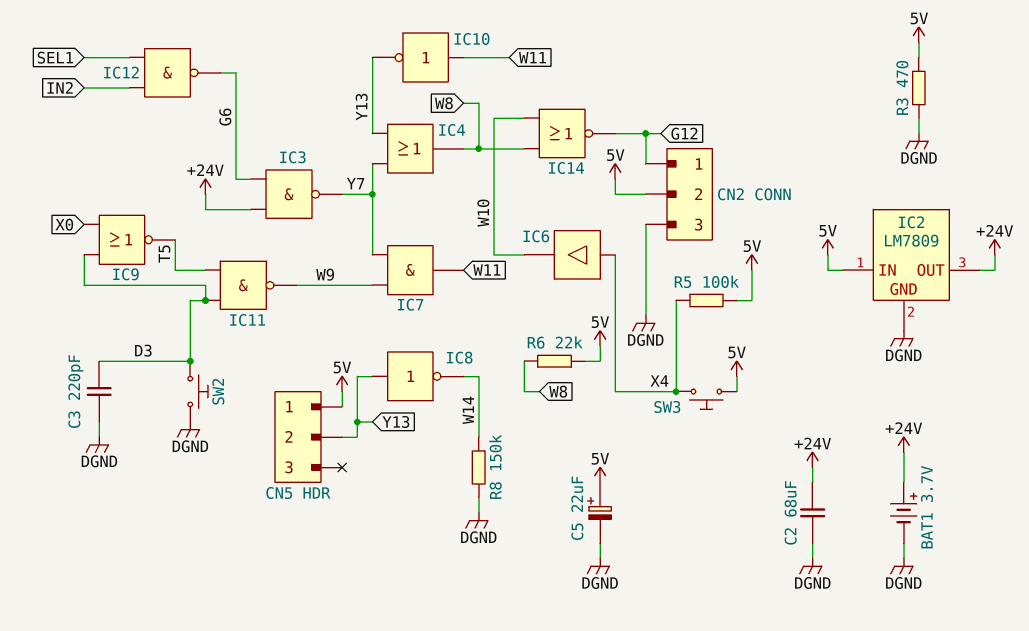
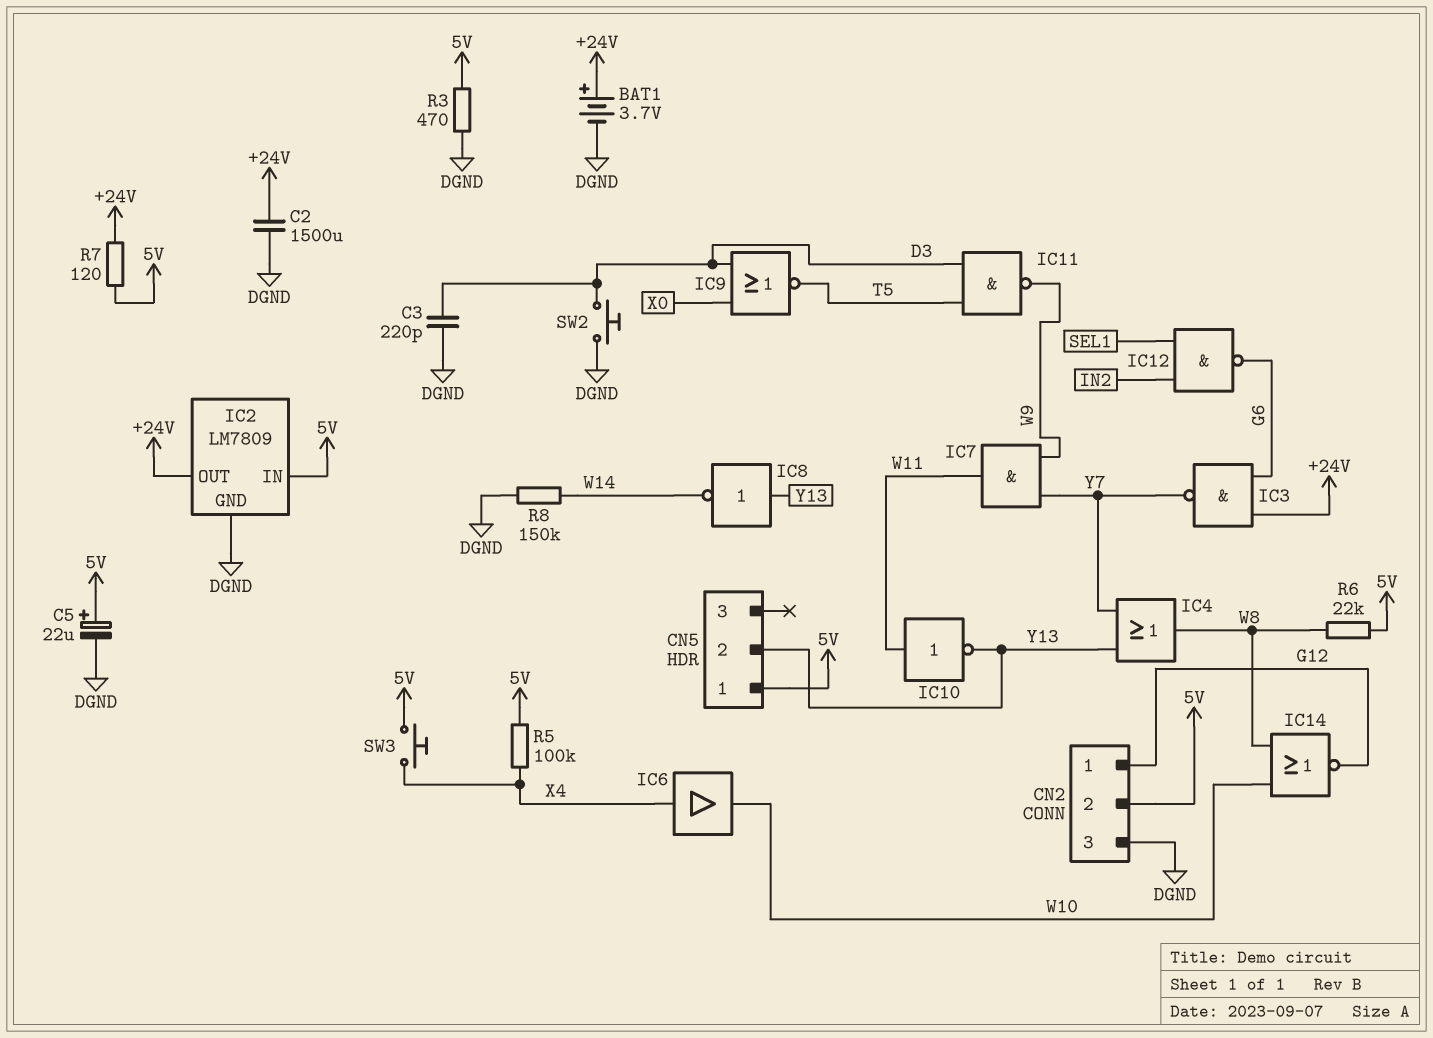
C2: 68uF (+24V, DGND) -> 1500uF (+24V, DGND)
R7: none -> 120 (+24V, 5V)

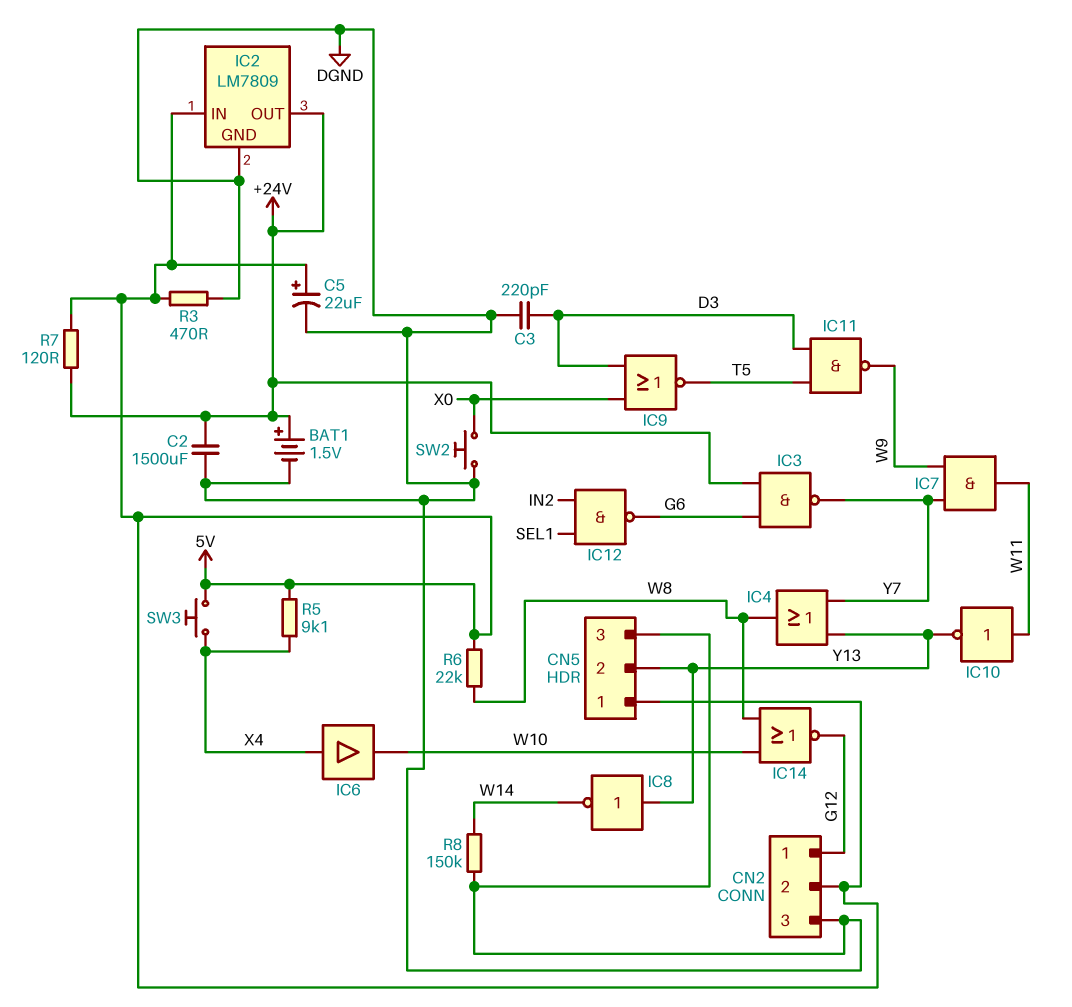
BAT1: 3.7V (plus +24V, minus DGND) -> 1.5V (plus +24V, minus DGND)
CN5 pin 3: none -> DGND
R5: 100k (5V, X4) -> 9.1k (5V, X4)
SW2: button (D3, DGND) -> button (DGND, X0)

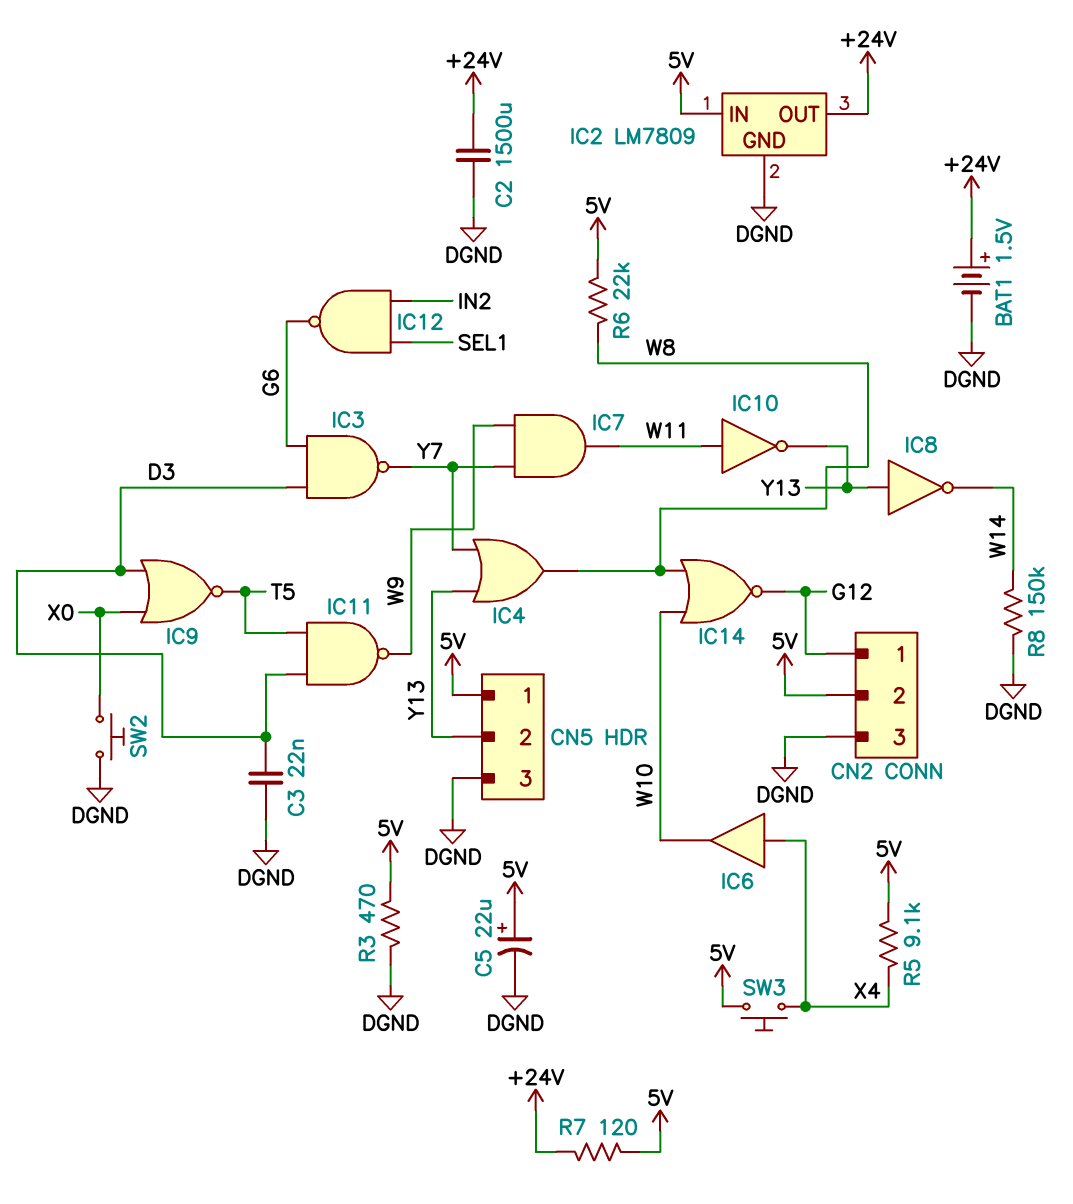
C3: 220pF (D3, DGND) -> 22nF (D3, DGND)
IC3: NAND (in +24V, in G6, out Y7) -> NAND (in D3, in G6, out Y7)

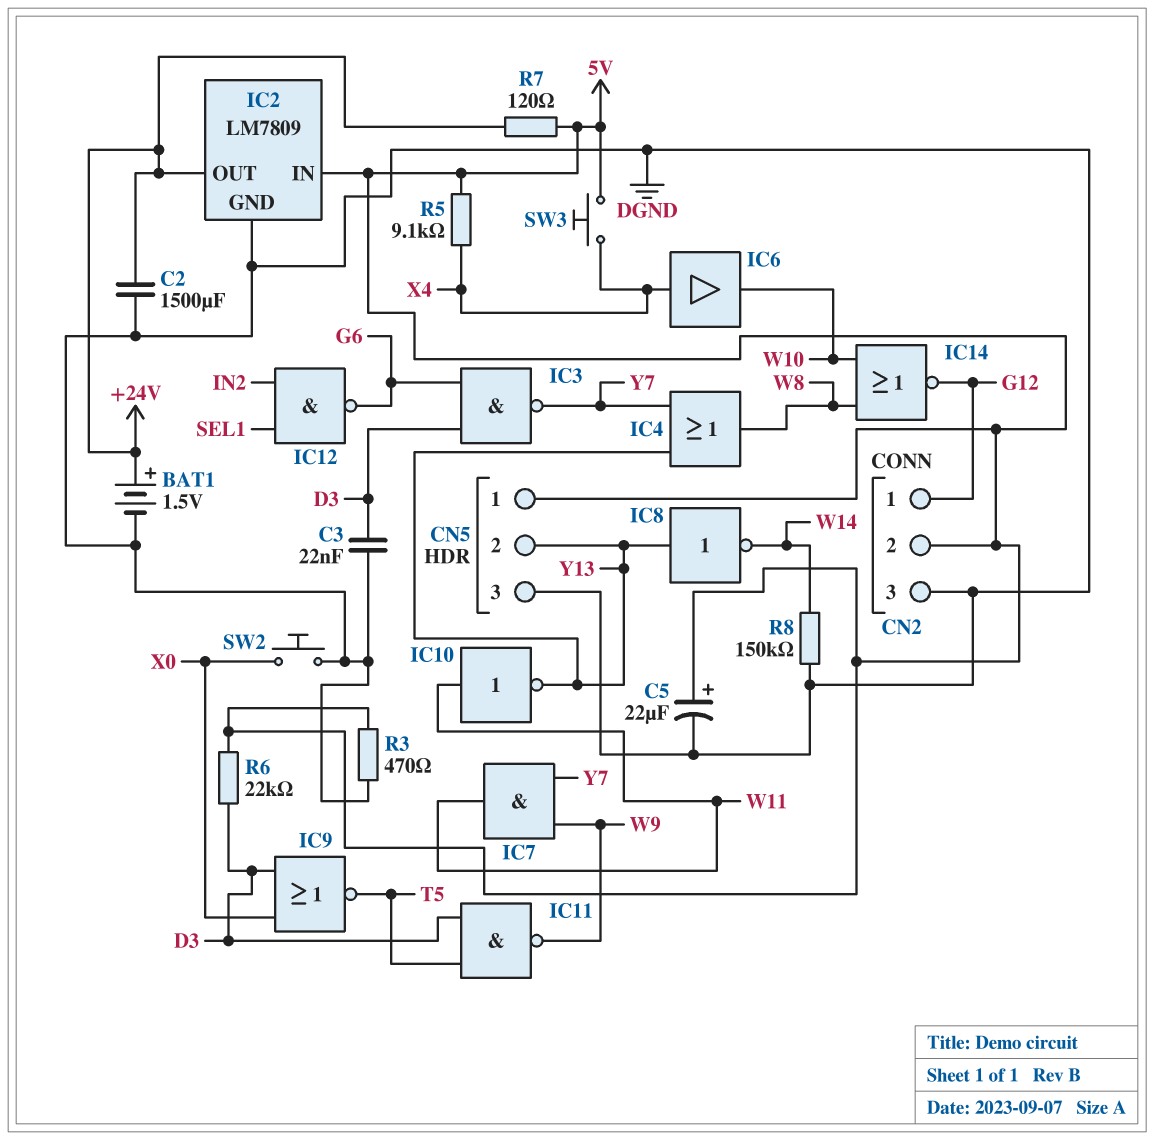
R6: 22k (5V, W8) -> 22k (5V, D3)

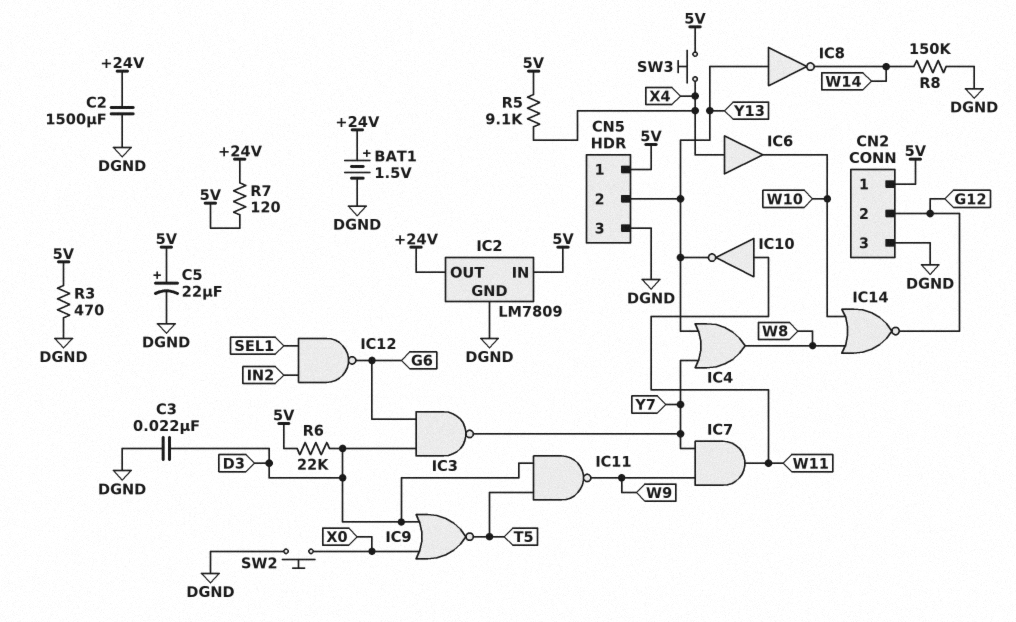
CN2 pin 1: G12 -> 5V
CN2 pin 2: 5V -> G12

